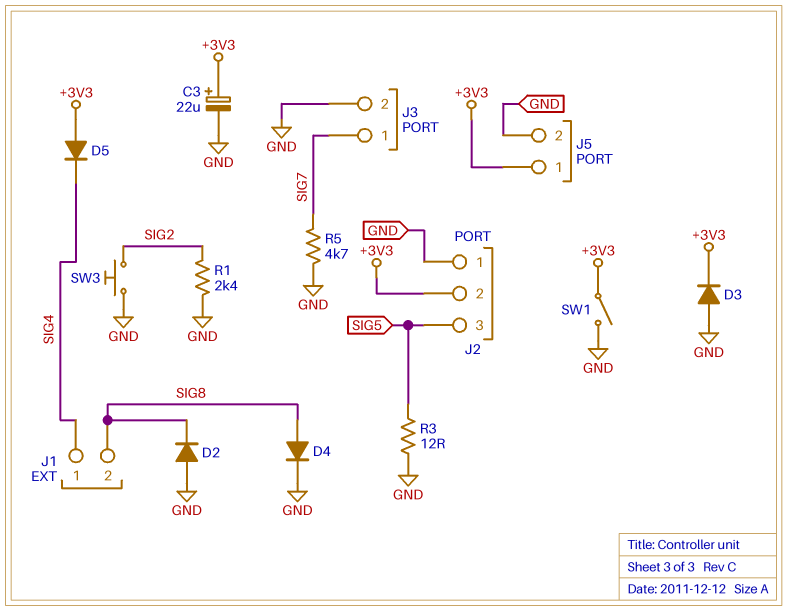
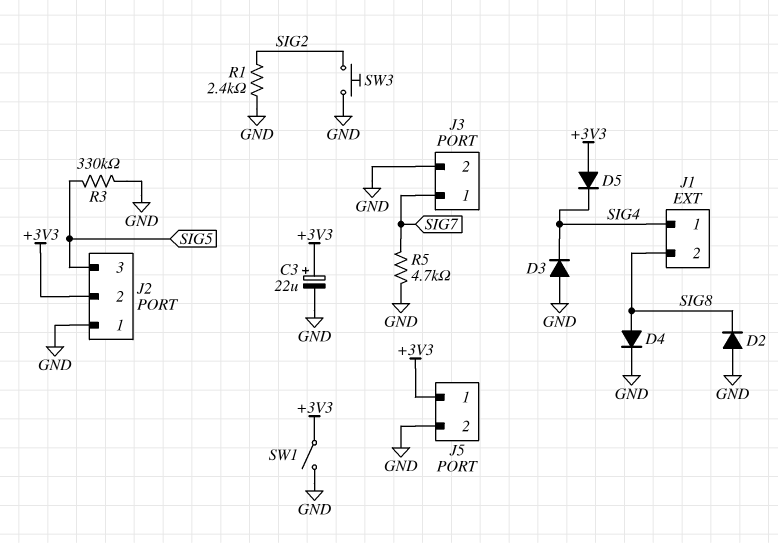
D3: diode (A GND, K +3V3) -> diode (A GND, K SIG4)
R3: 12 (GND, SIG5) -> 330k (GND, SIG5)

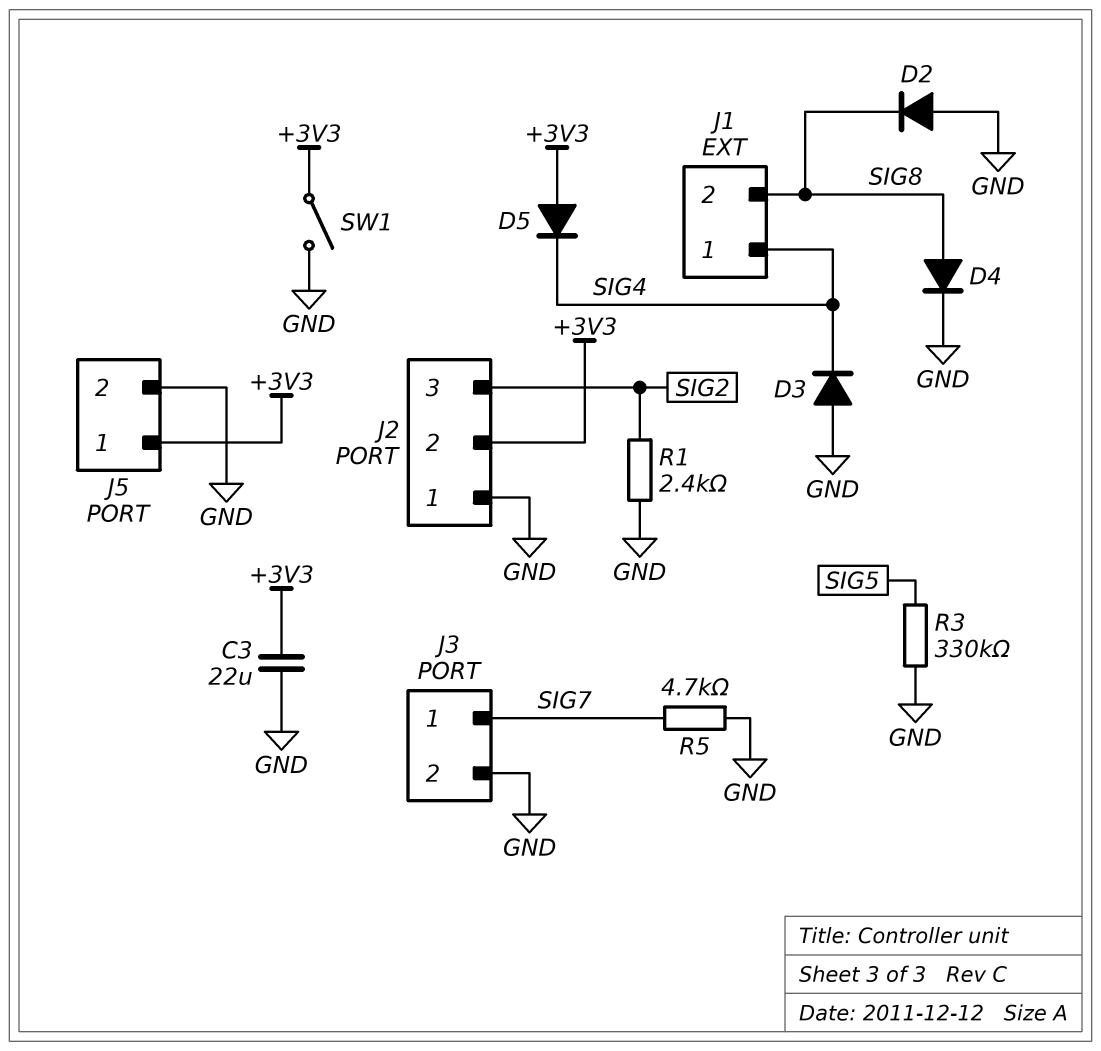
C3: 22uF (plus +3V3, minus GND) -> 22uF (+3V3, GND)
J2 pin 3: SIG5 -> SIG2
SW3: button (GND, SIG2) -> none

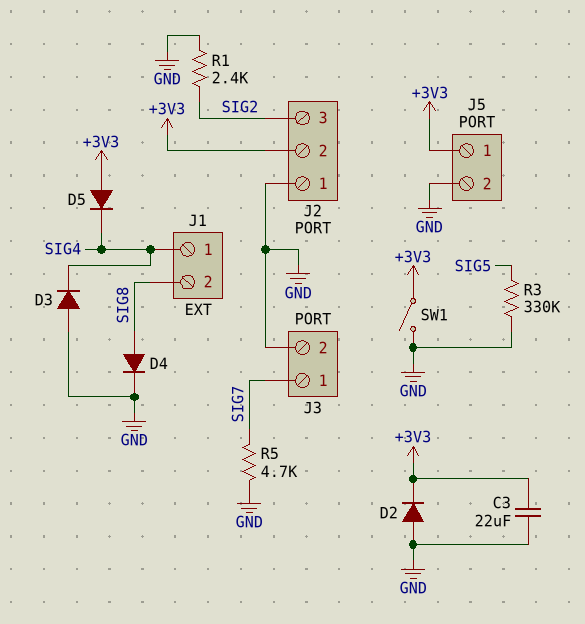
D2: diode (A GND, K SIG8) -> diode (A GND, K +3V3)

